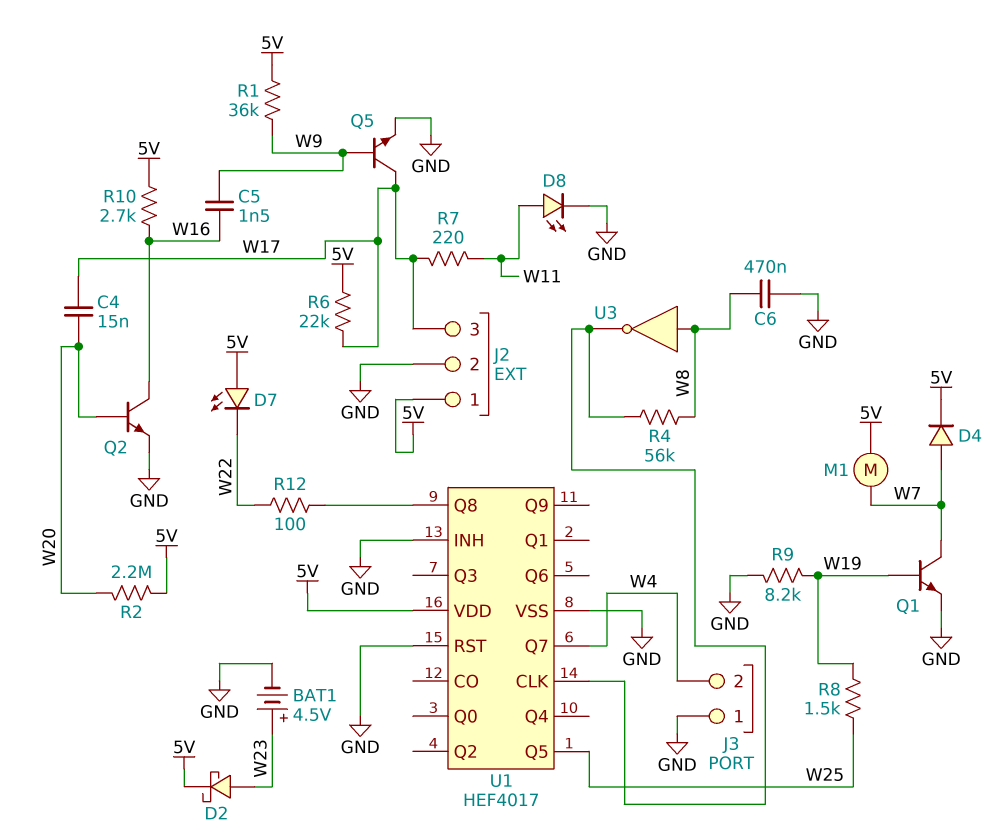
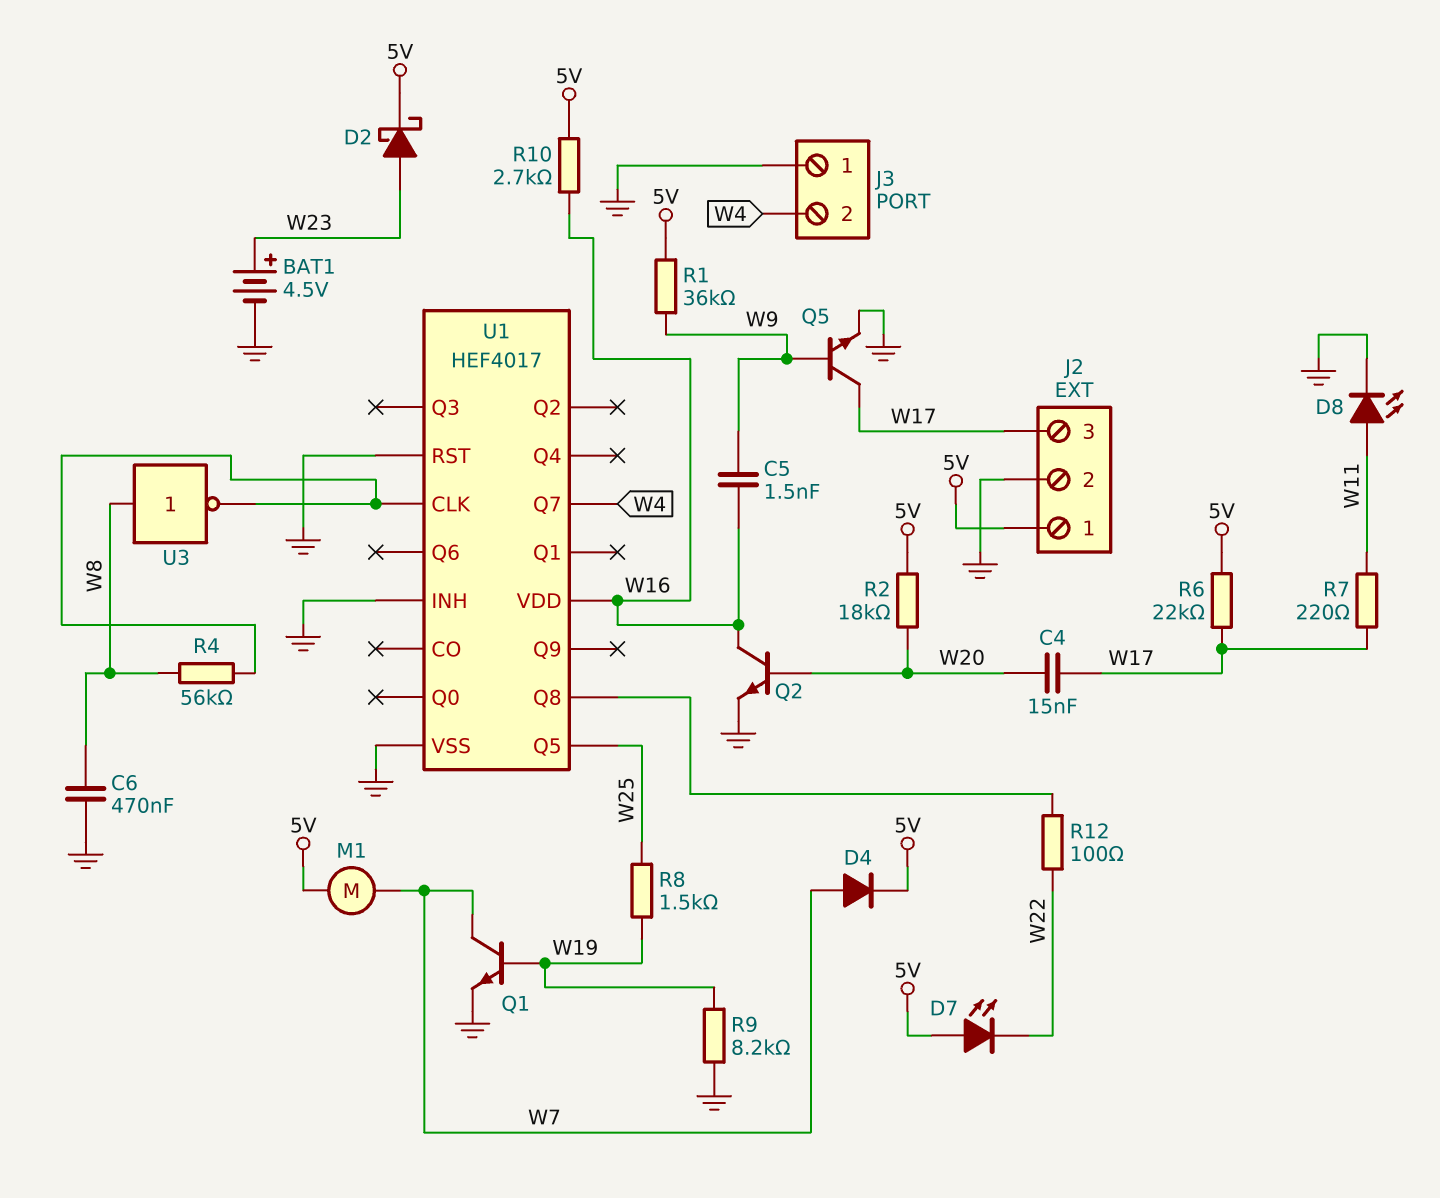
R2: 2.2M (5V, W20) -> 18k (5V, W20)
U1 pin VDD: 5V -> W16

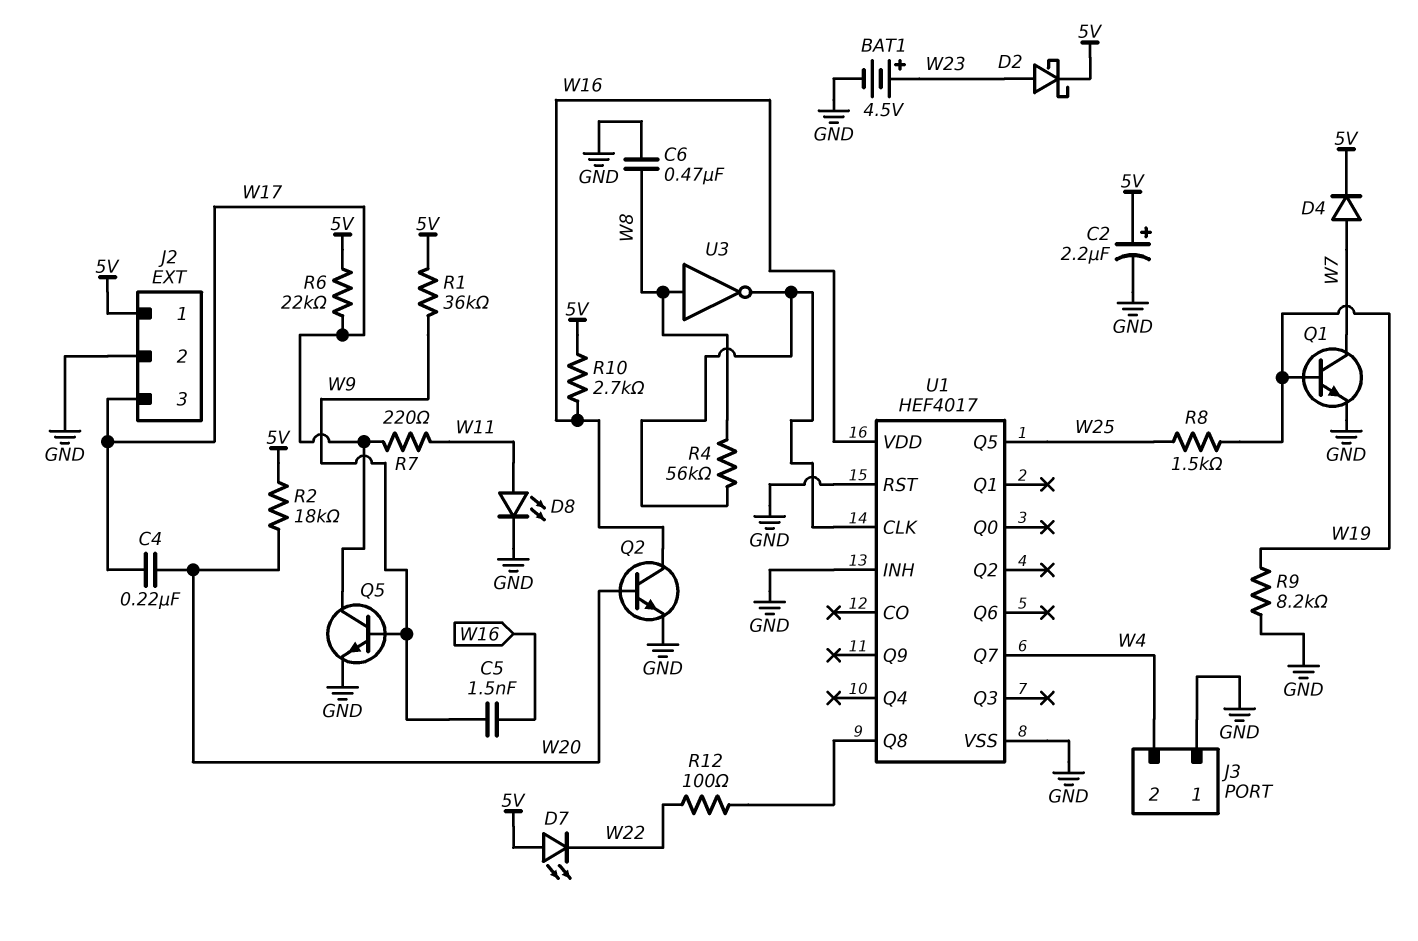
C2: none -> 2.2uF (plus 5V, minus GND)
C4: 15nF (W17, W20) -> 220nF (W17, W20)
M1: motor (5V, W7) -> none

